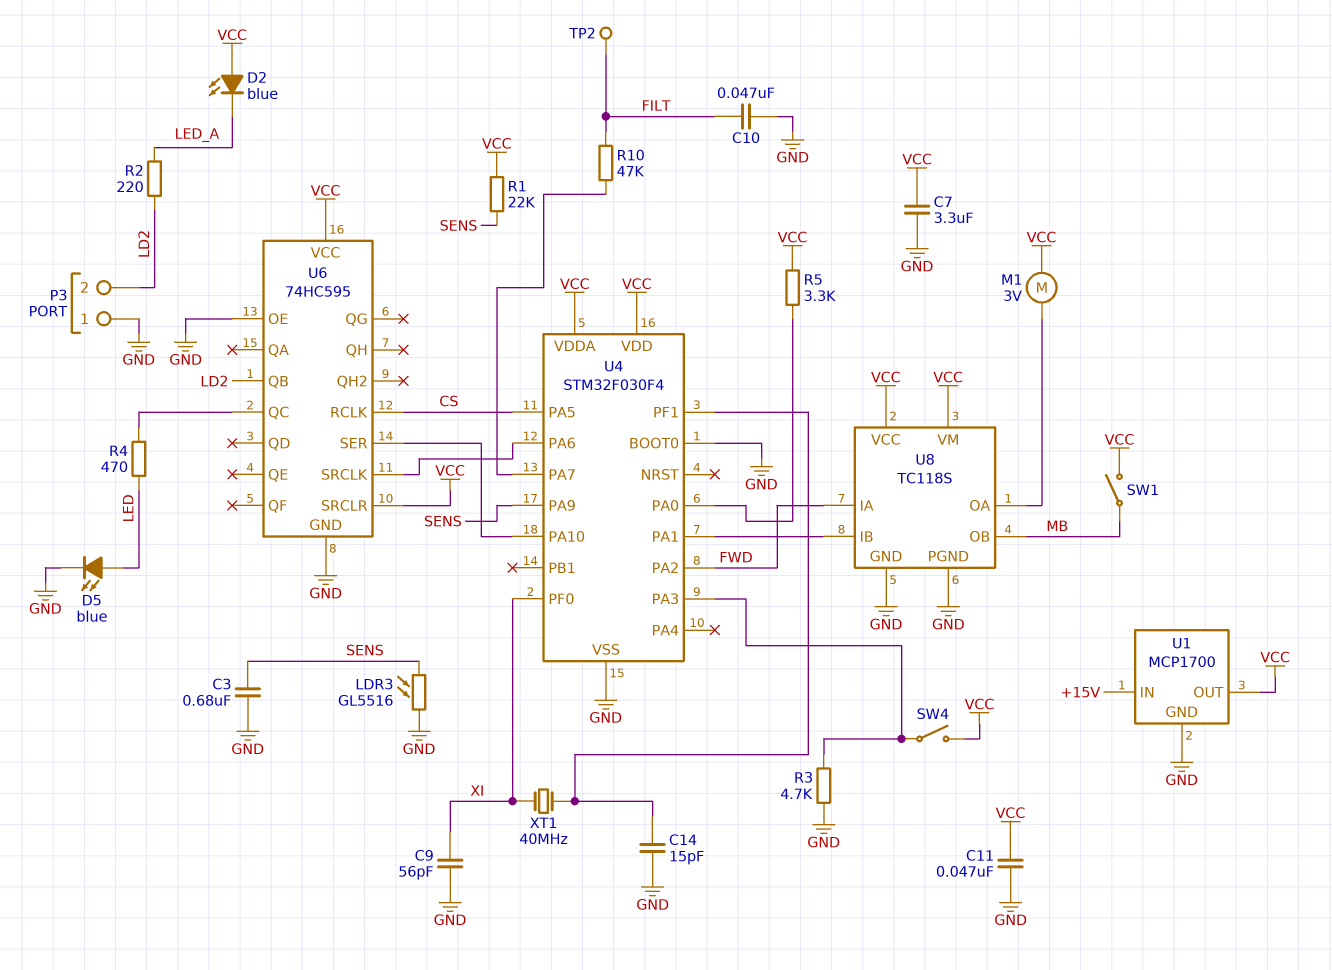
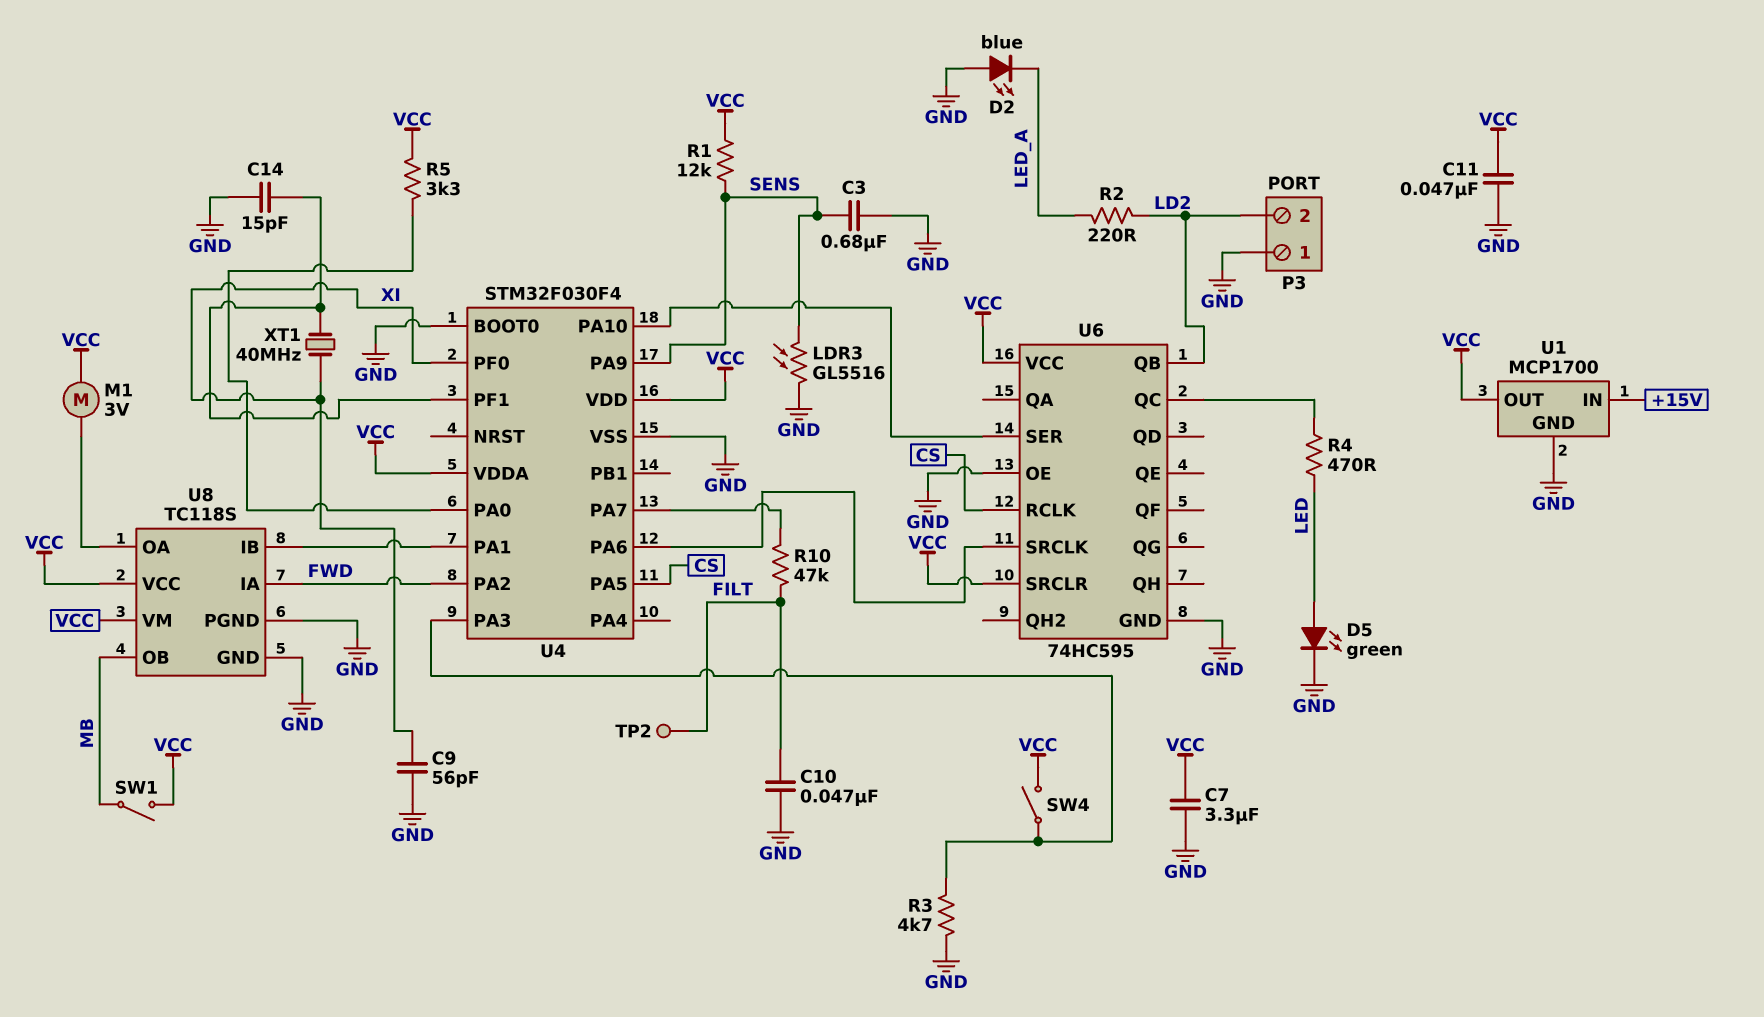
D2: LED blue (A VCC, K LED_A) -> LED blue (A GND, K LED_A)
D5: LED blue (A LED, K GND) -> LED green (A LED, K GND)
R1: 22k (SENS, VCC) -> 12k (SENS, VCC)

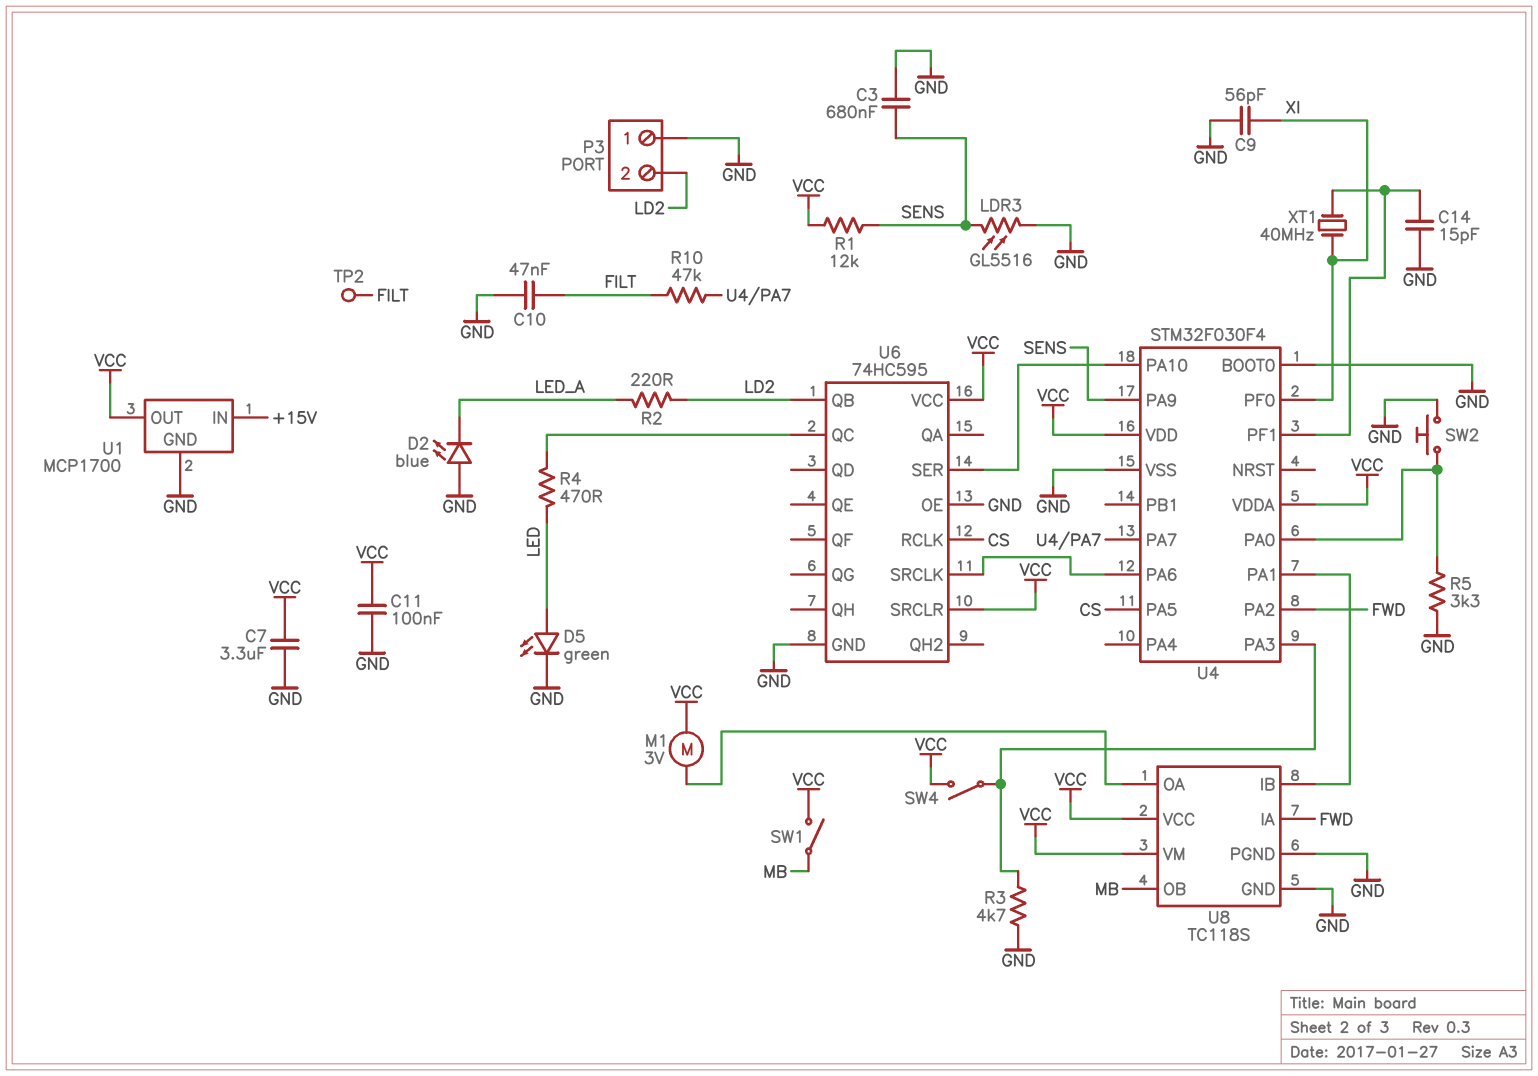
C11: 47nF (GND, VCC) -> 100nF (GND, VCC)
R5: 3.3k (U4/PA0, VCC) -> 3.3k (GND, U4/PA0)
SW2: none -> button (GND, U4/PA0)

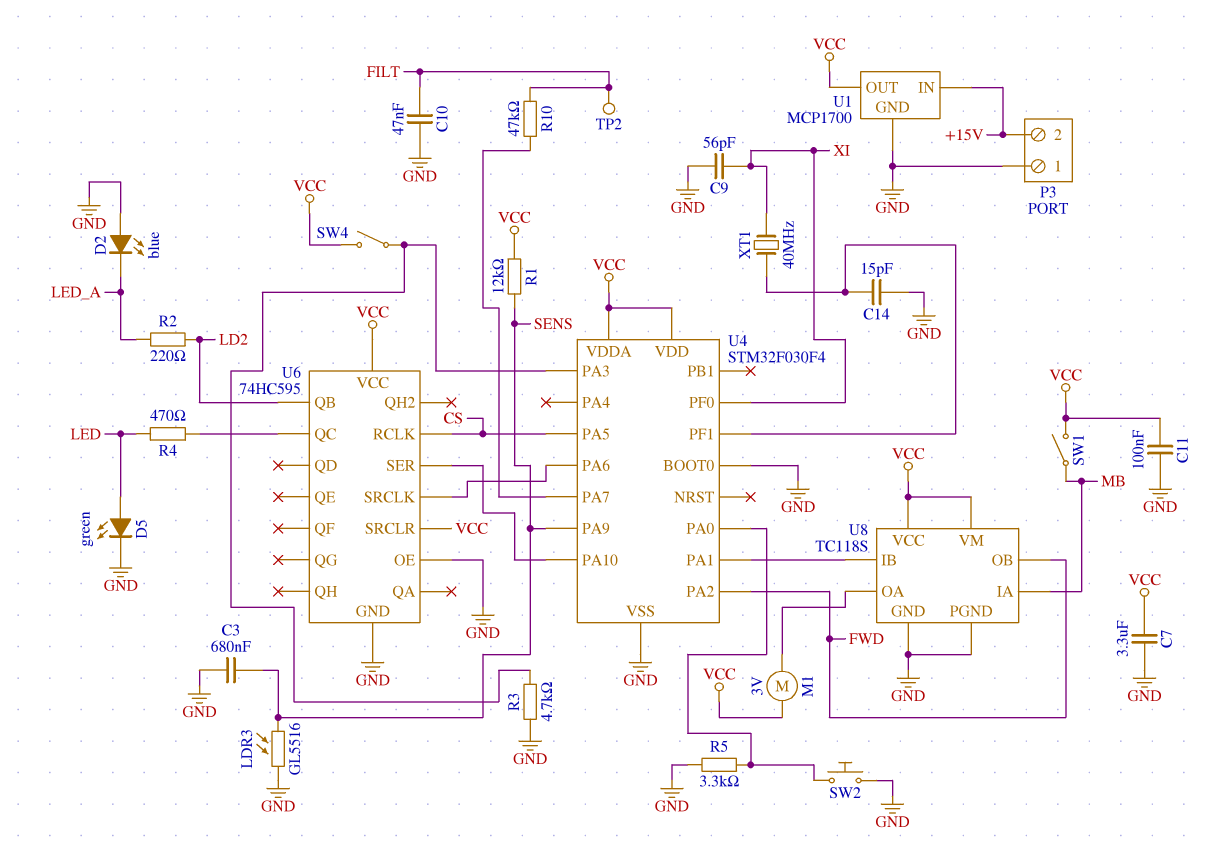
P3 pin 2: LD2 -> +15V
U8 pin IA: FWD -> MB
U8 pin OB: MB -> FWD

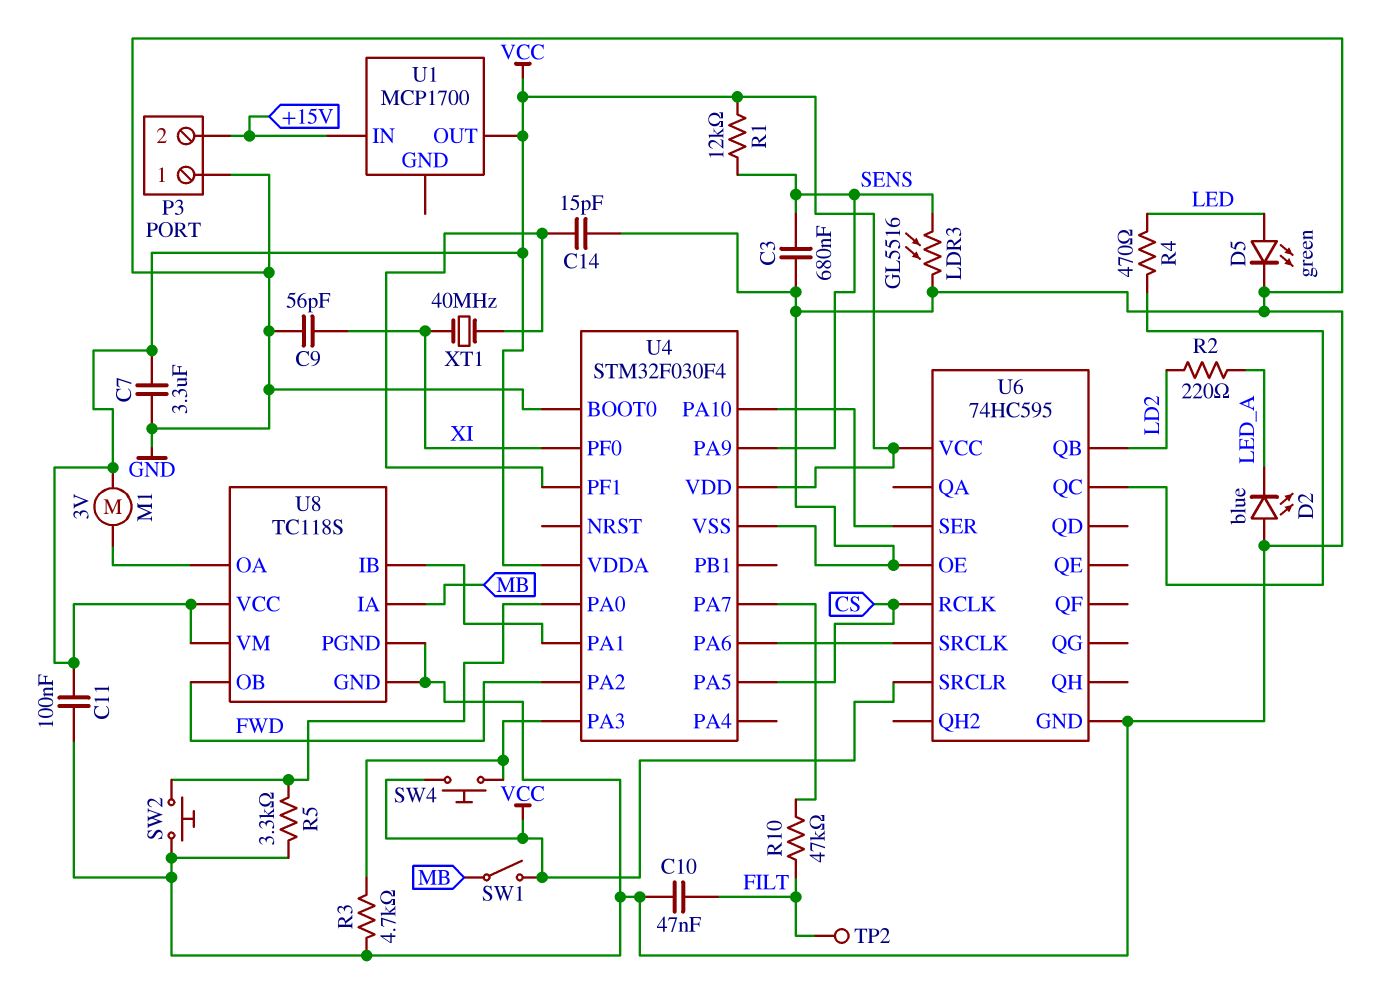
SW4: switch (U4/PA3, VCC) -> button (U4/PA3, VCC)
U1 pin GND: GND -> none

